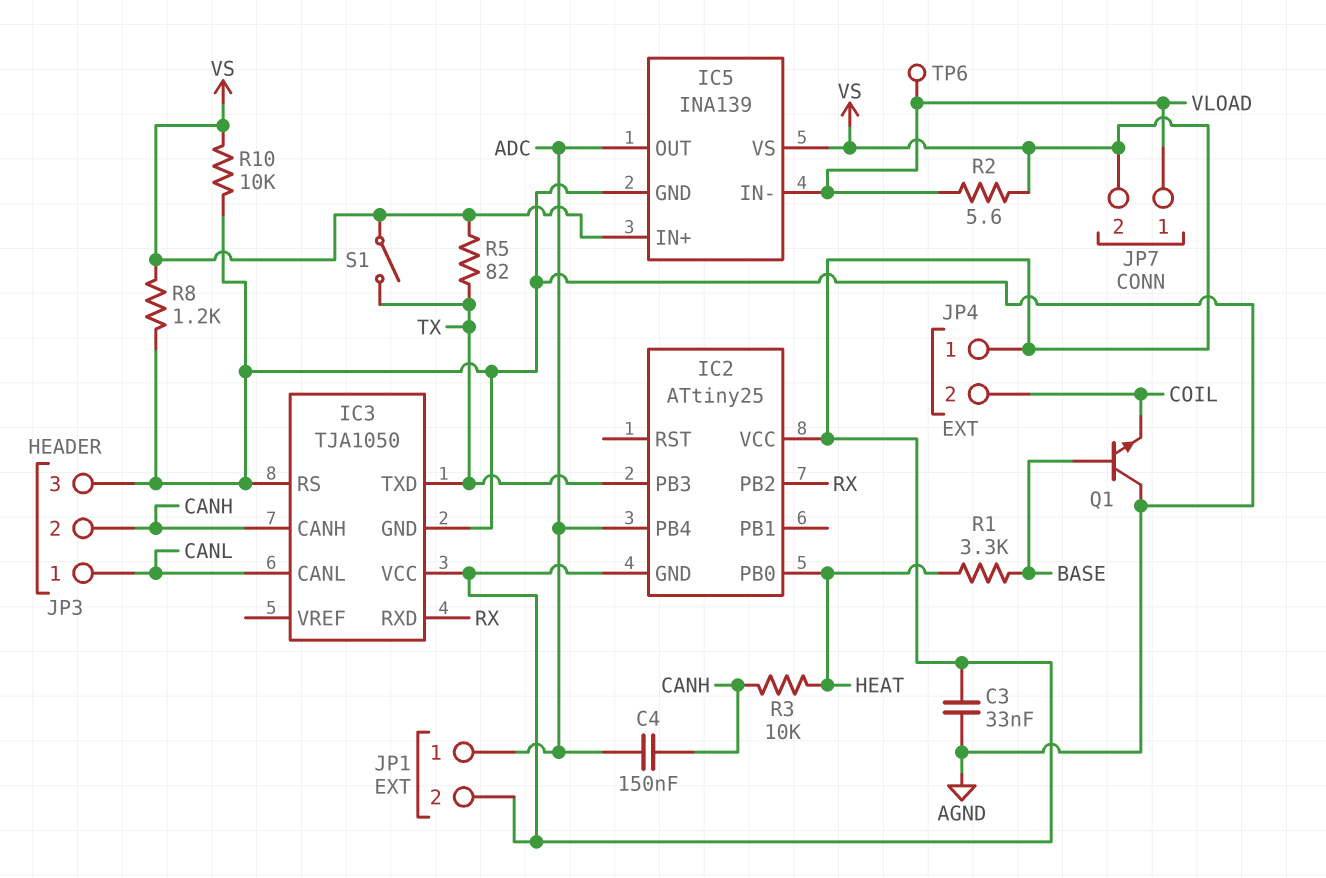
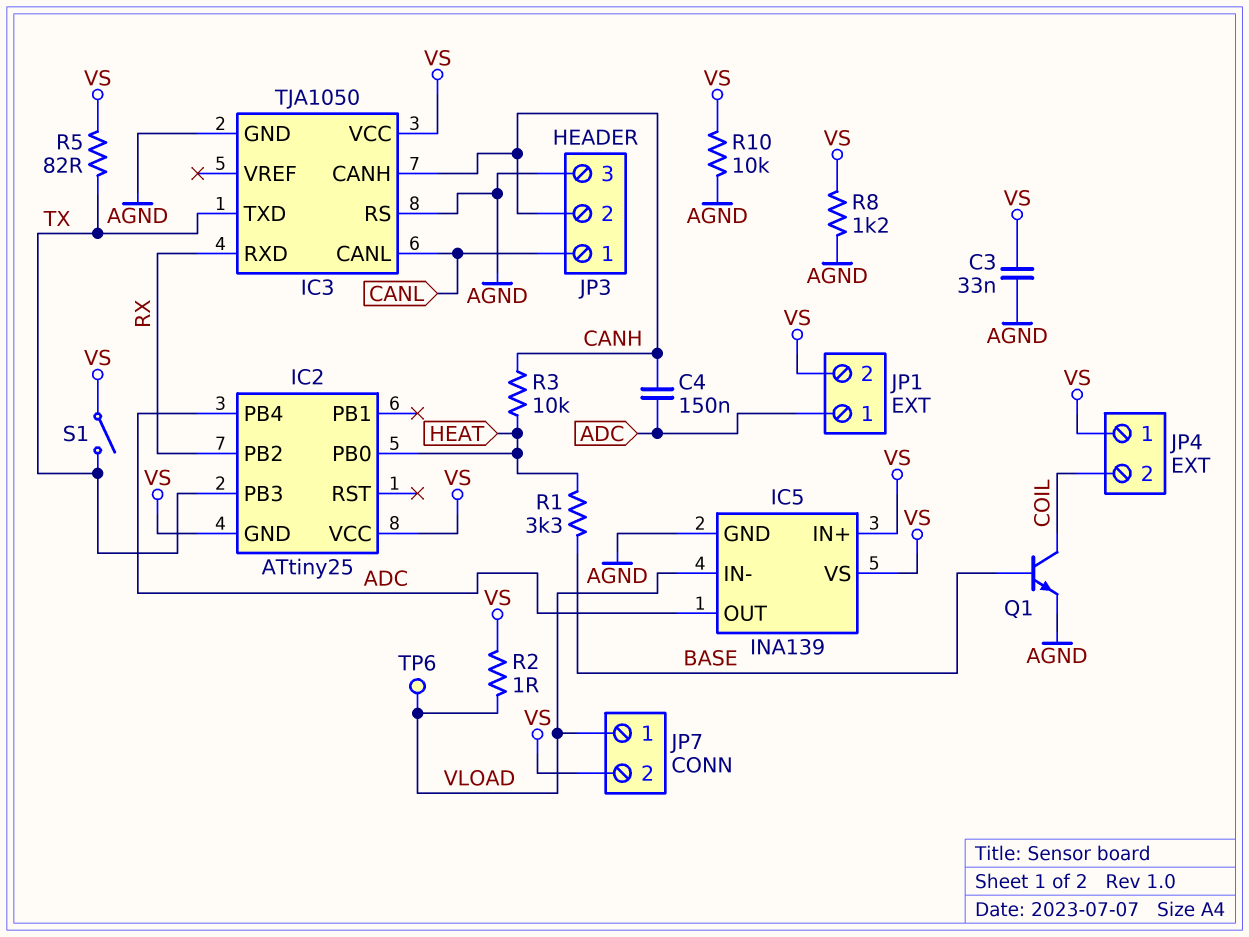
Q1: NPN (B BASE, C AGND, E COIL) -> NPN (B BASE, C COIL, E AGND)
R2: 5.6 (VLOAD, VS) -> 1 (VLOAD, VS)

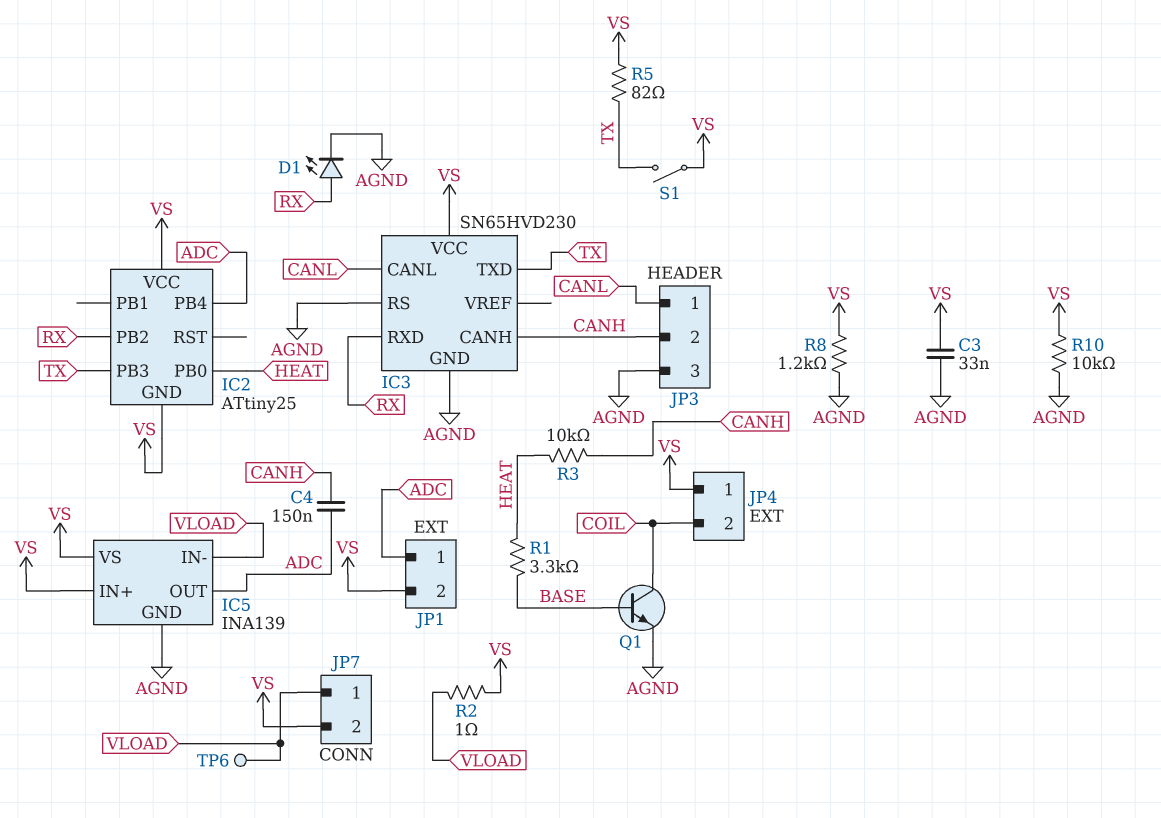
D1: none -> LED (A RX, K AGND)
IC3: TJA1050 -> SN65HVD230

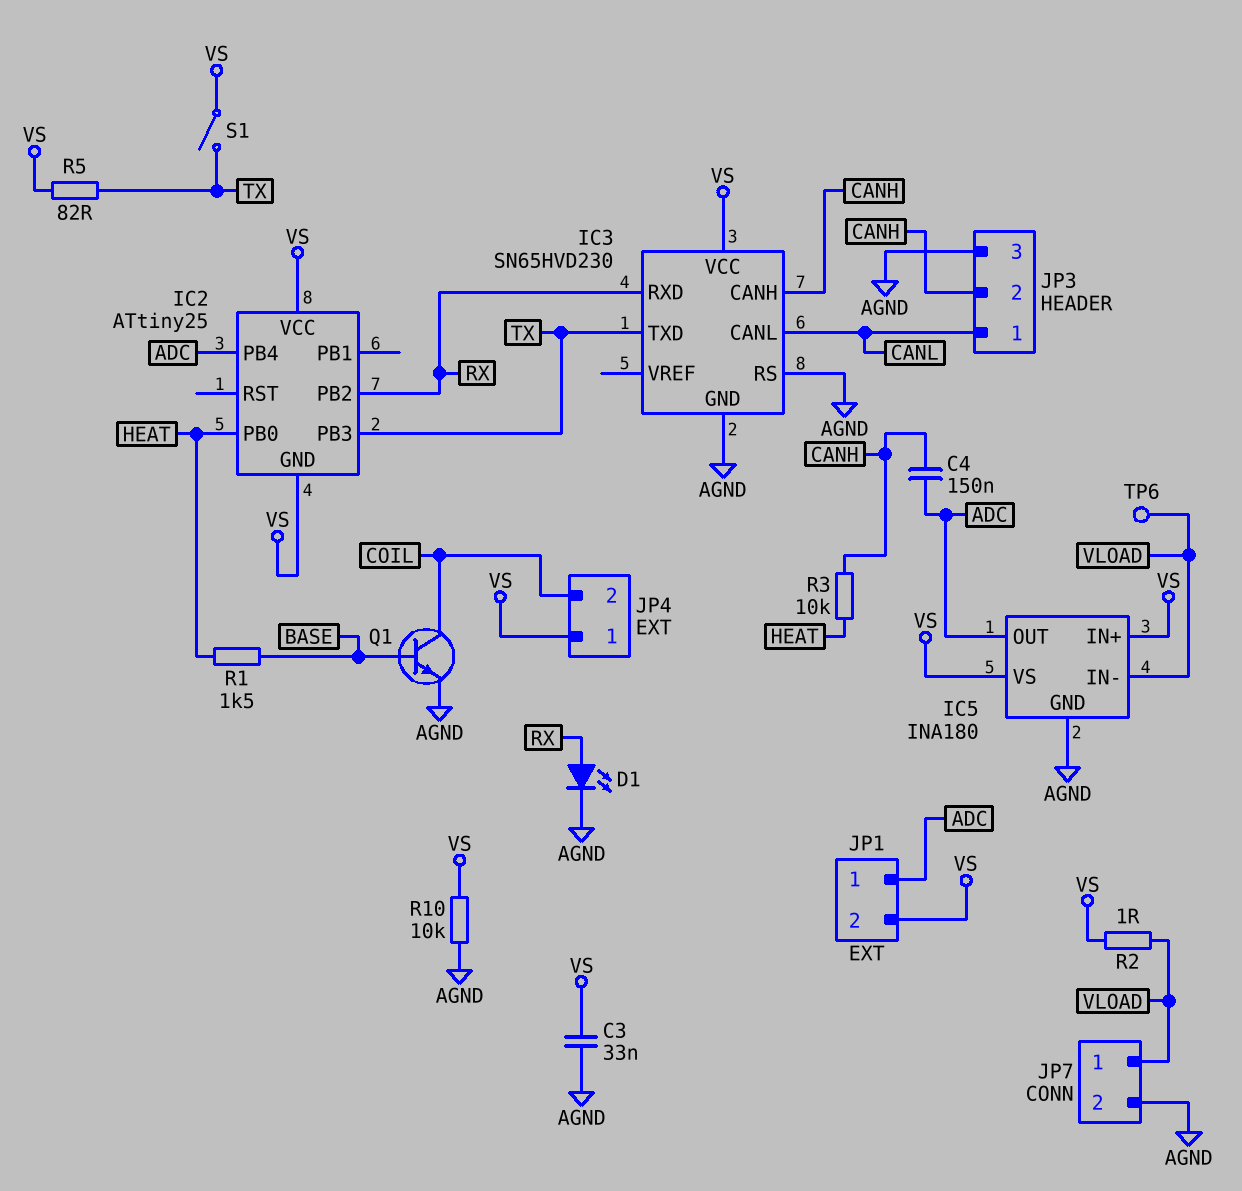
IC5: INA139 -> INA180
JP7 pin 2: VS -> AGND
R1: 3.3k (BASE, HEAT) -> 1.5k (BASE, HEAT)
R8: 1.2k (AGND, VS) -> none

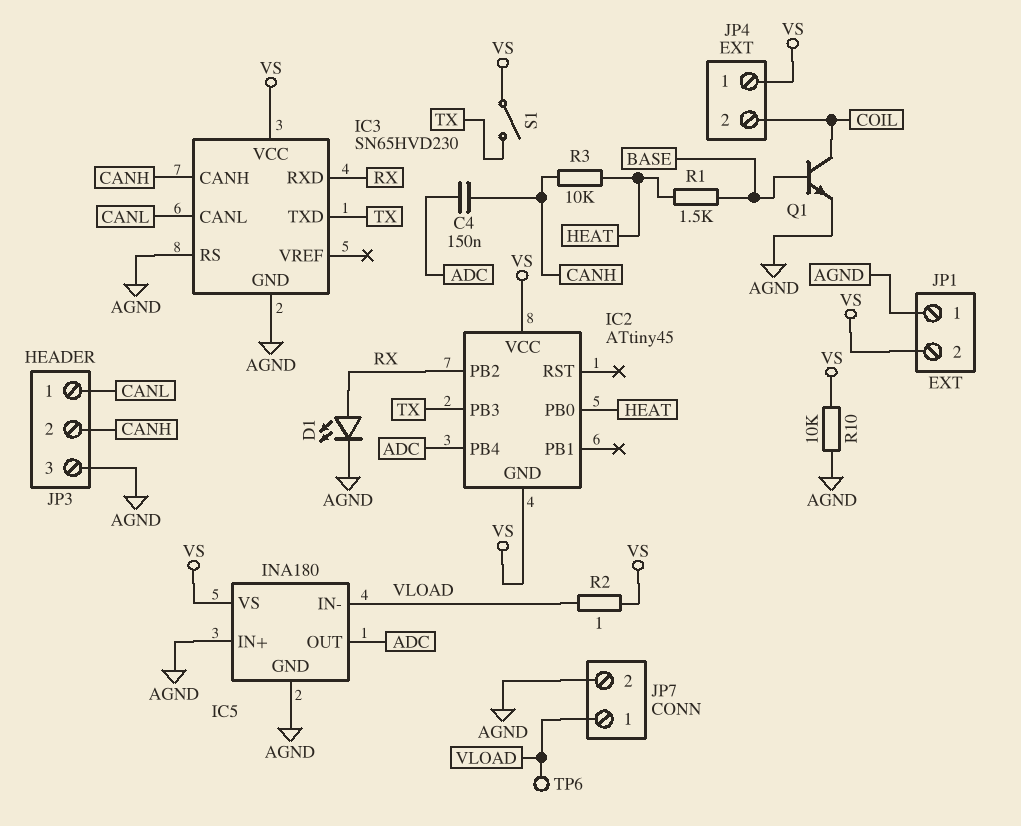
C3: 33nF (AGND, VS) -> none
IC2: ATtiny25 -> ATtiny45
IC5 pin IN+: VS -> AGND
JP1 pin 1: ADC -> AGND
R5: 82 (TX, VS) -> none

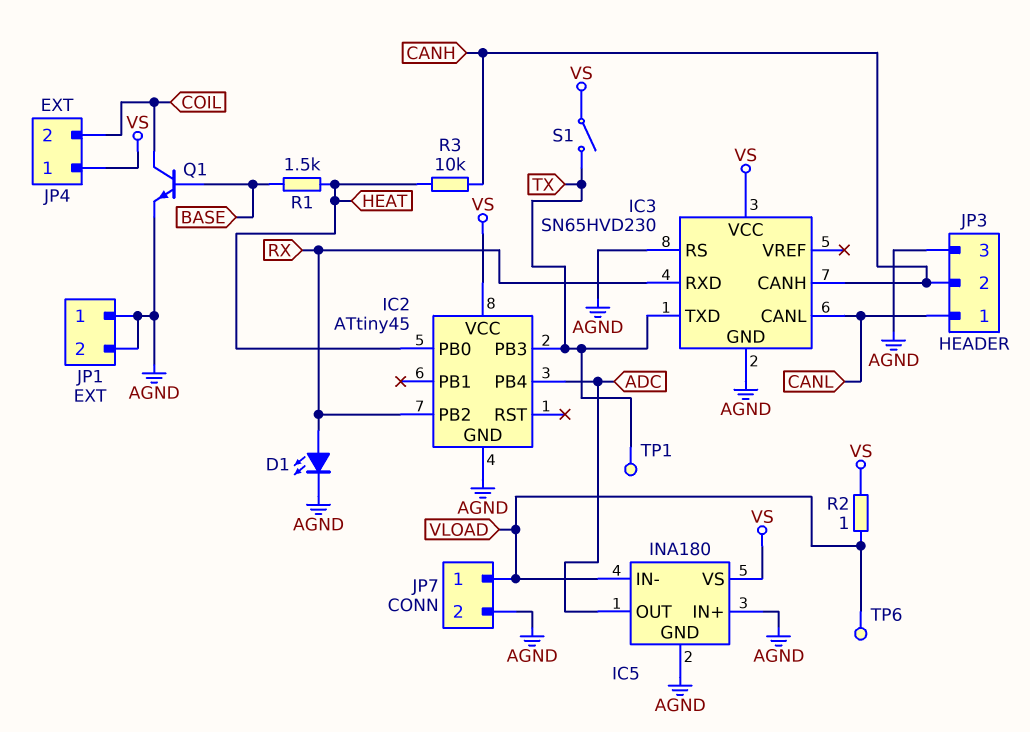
C4: 150nF (ADC, CANH) -> none
IC2 pin GND: VS -> AGND
JP1 pin 2: VS -> AGND
R10: 10k (AGND, VS) -> none
TP1: none -> test point (TX)

